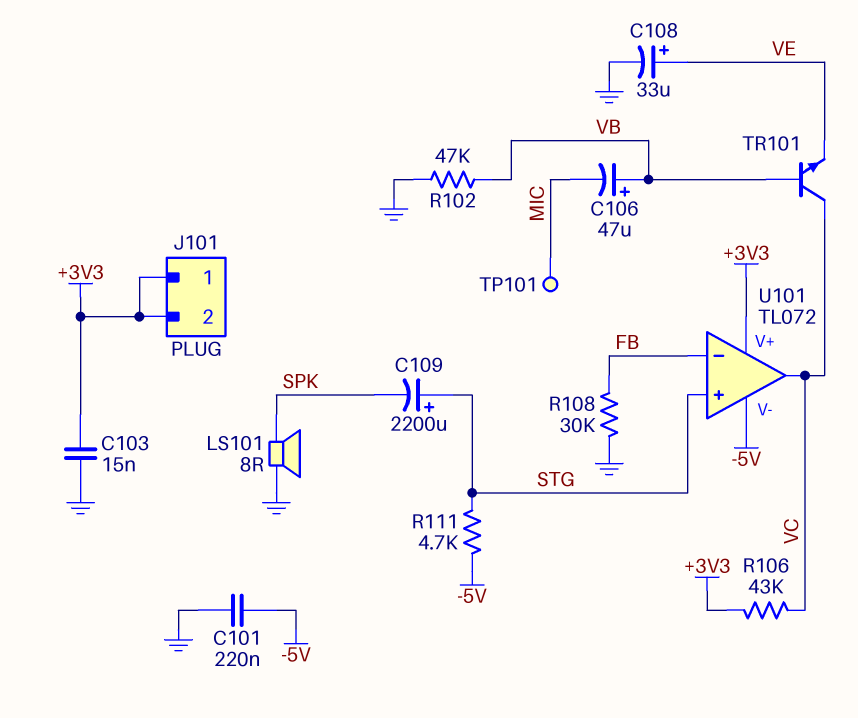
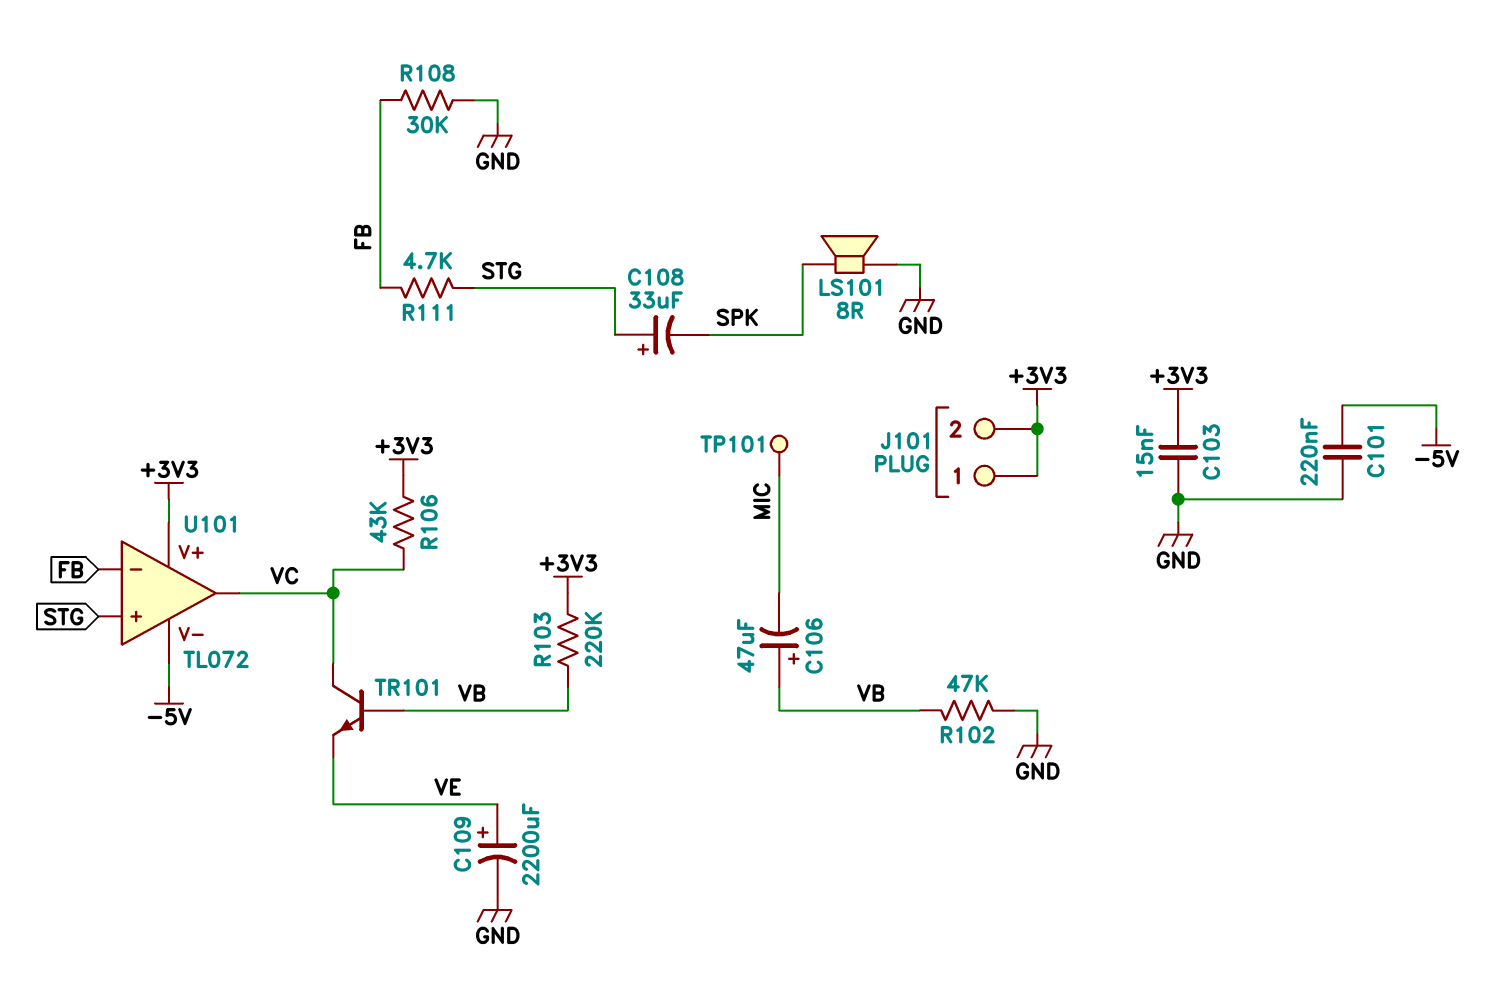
C108: 33uF (plus VE, minus GND) -> 33uF (plus STG, minus SPK)
C109: 2200uF (plus STG, minus SPK) -> 2200uF (plus VE, minus GND)
R103: none -> 220k (+3V3, VB)
R111: 4.7k (-5V, STG) -> 4.7k (FB, STG)

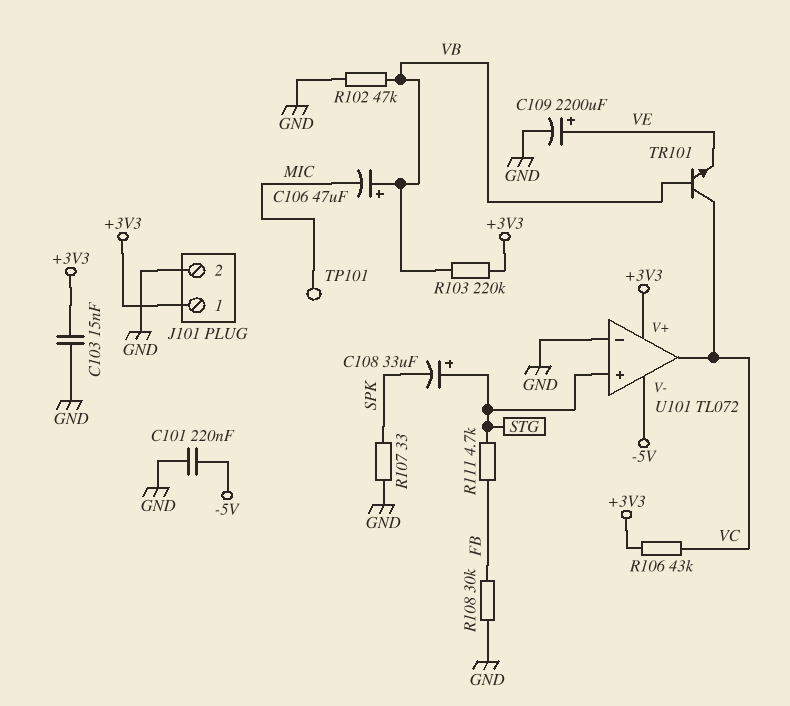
J101 pin 2: +3V3 -> GND
LS101: speaker 8R (GND, SPK) -> none
R107: none -> 33 (GND, SPK)
U101 pin in-: FB -> GND

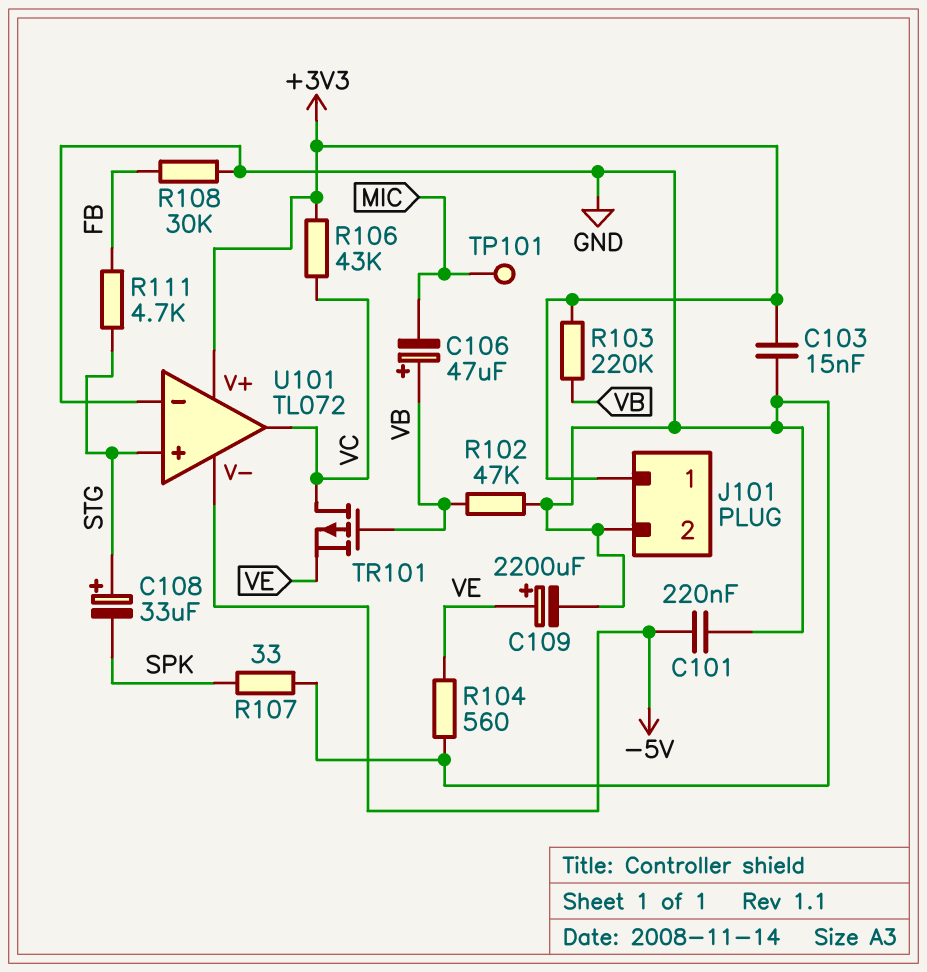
R104: none -> 560 (GND, VE)
TR101: NPN (B VB, C VC, E VE) -> PMOS (G VB, D VC, S VE)

